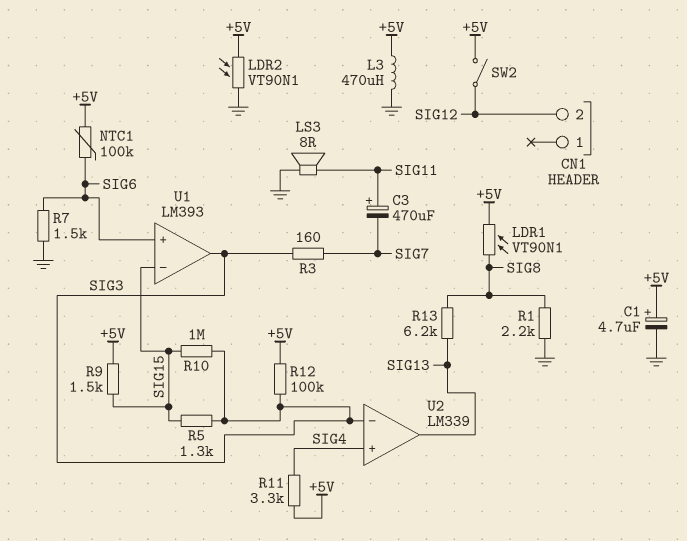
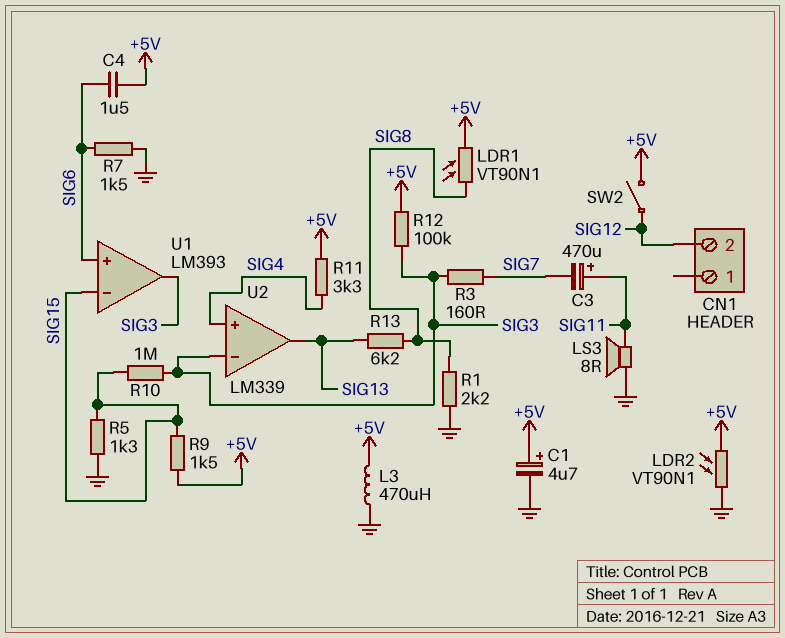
C4: none -> 1.5uF (+5V, SIG6)
NTC1: 100k (+5V, SIG6) -> none
R5: 1.3k (SIG3, SIG15) -> 1.3k (GND, SIG15)

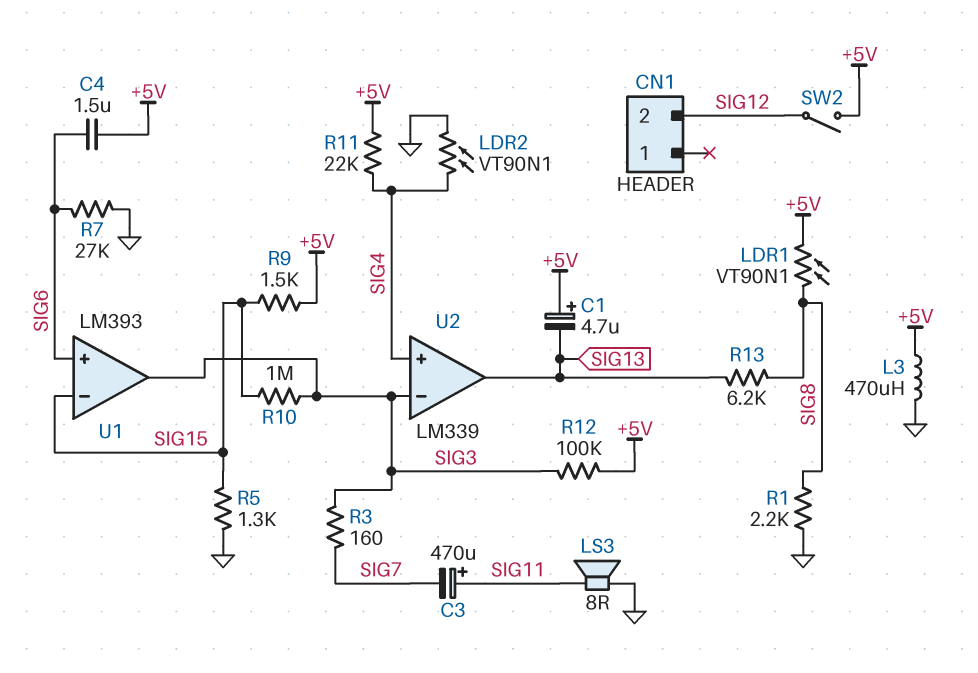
C1: 4.7uF (plus +5V, minus GND) -> 4.7uF (plus +5V, minus SIG13)
LDR2: VT90N1 (+5V, GND) -> VT90N1 (GND, SIG4)
R7: 1.5k (GND, SIG6) -> 27k (GND, SIG6)
R11: 3.3k (+5V, SIG4) -> 22k (+5V, SIG4)

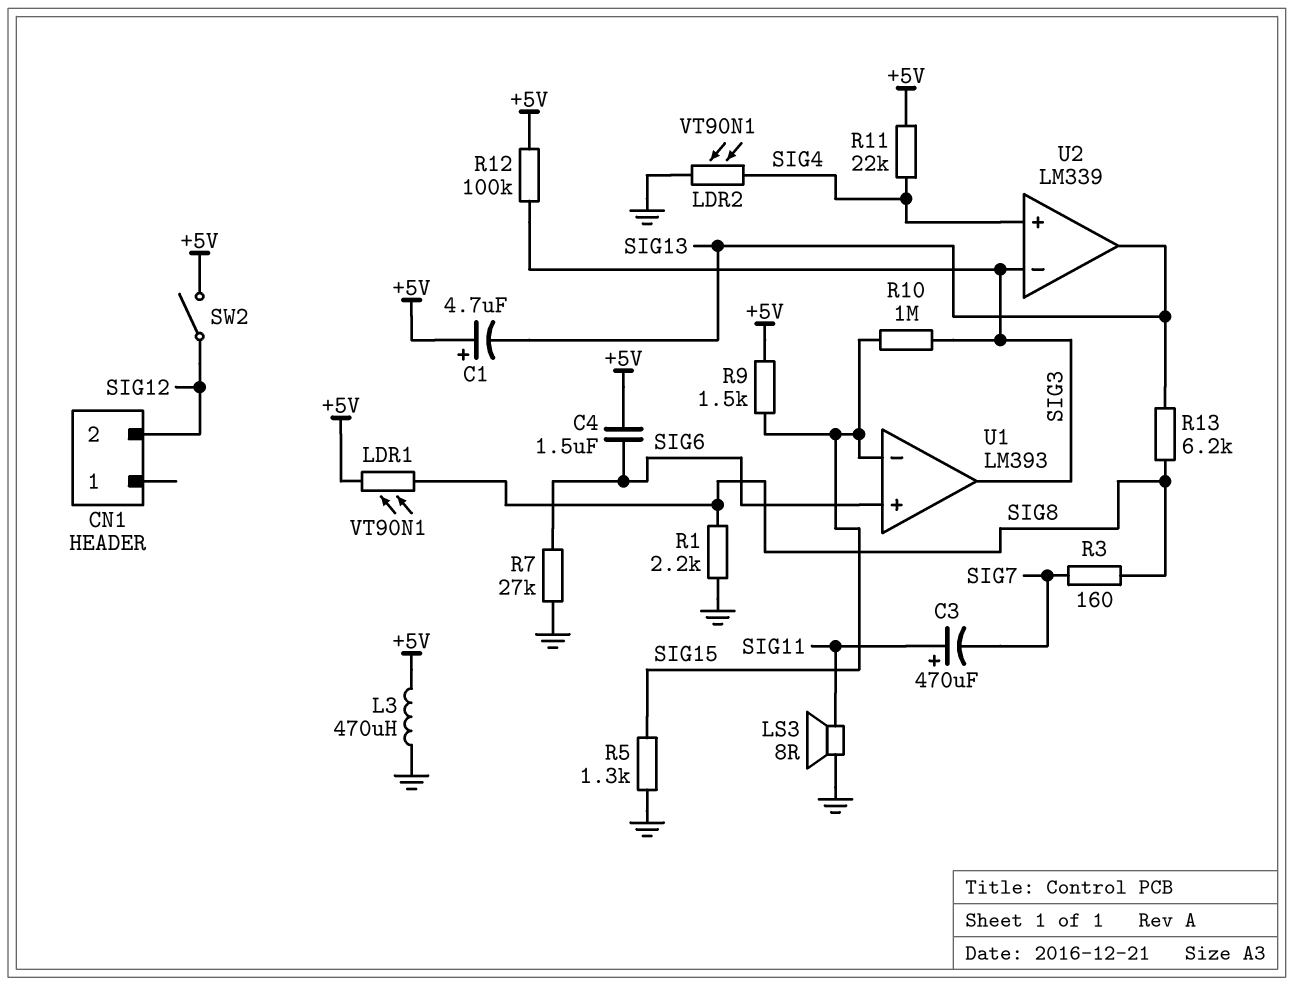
R3: 160 (SIG3, SIG7) -> 160 (SIG7, SIG8)

